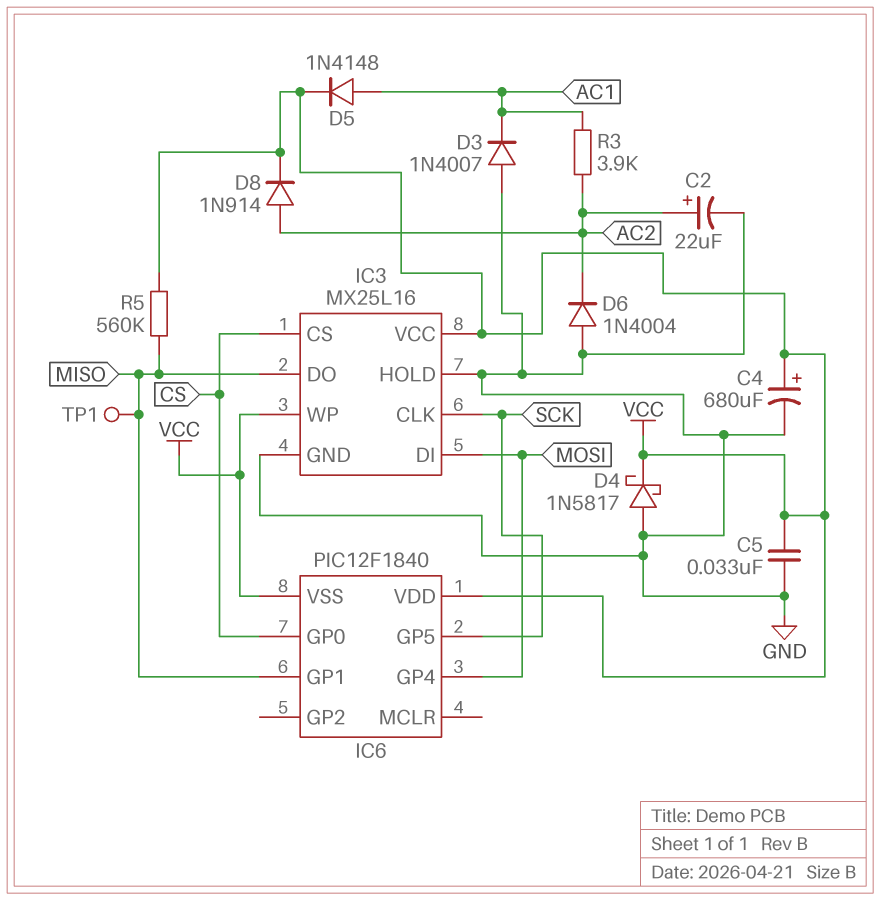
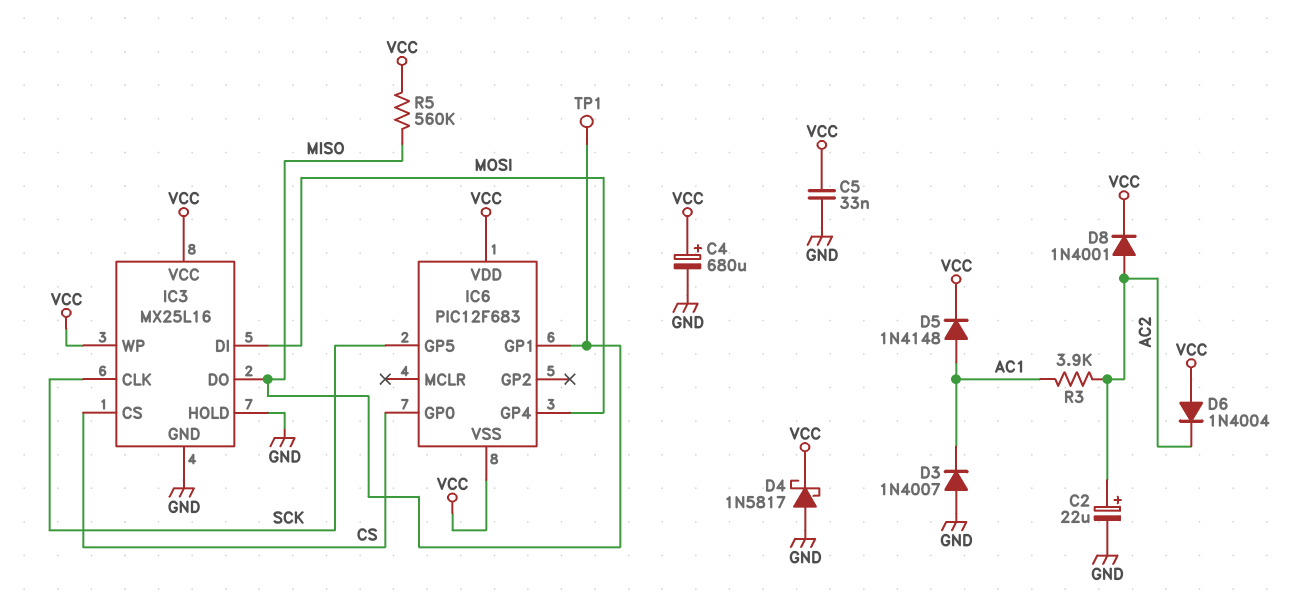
D6: diode 1N4004 (A GND, K AC2) -> diode 1N4004 (A VCC, K AC2)
D8: diode 1N914 (A AC2, K VCC) -> diode 1N4001 (A AC2, K VCC)
IC6: PIC12F1840 -> PIC12F683

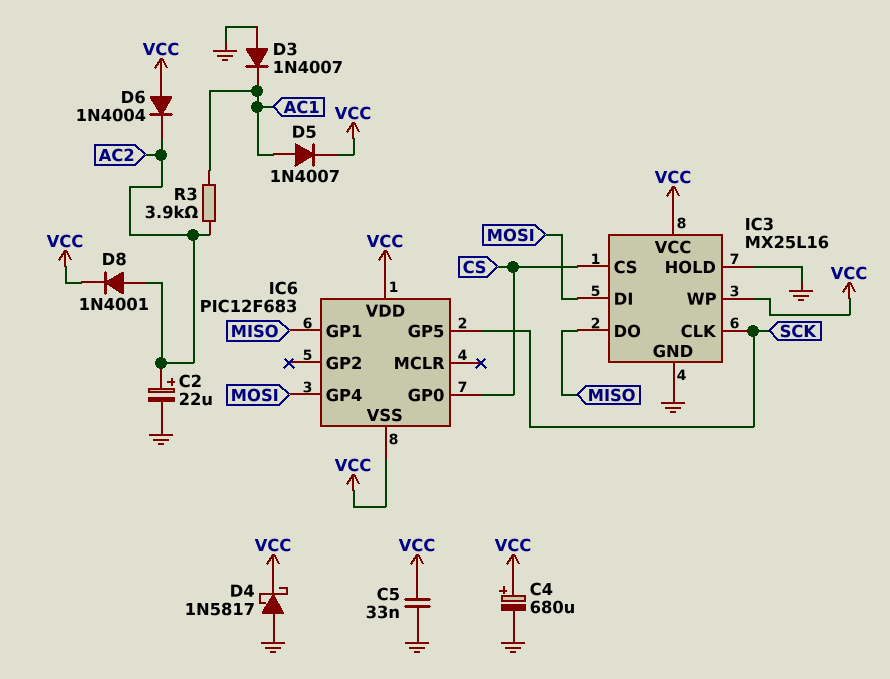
D5: diode 1N4148 (A AC1, K VCC) -> diode 1N4007 (A AC1, K VCC)
R5: 560k (MISO, VCC) -> none
TP1: test point (MISO) -> none

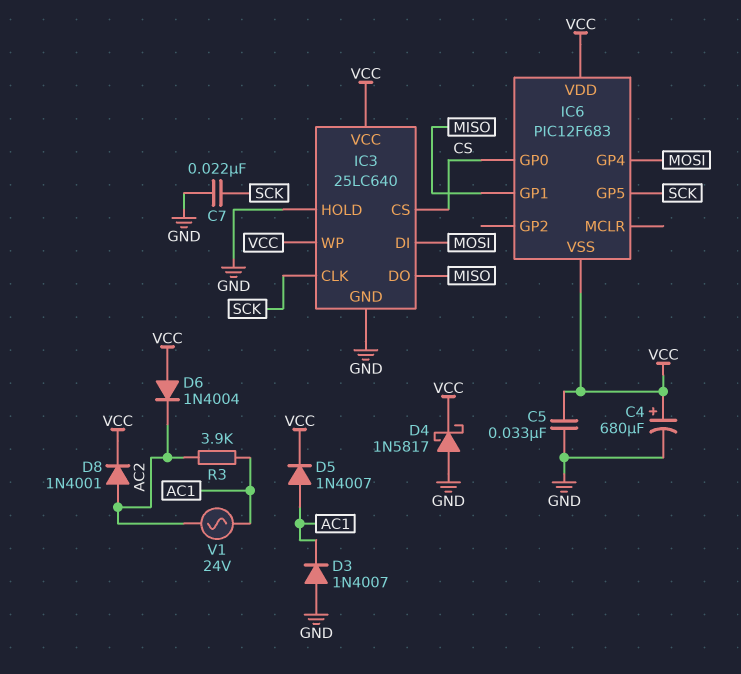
C2: 22uF (plus AC2, minus GND) -> none
C7: none -> 22nF (GND, SCK)
IC3: MX25L16 -> 25LC640
V1: none -> AC 24V (AC1, AC2)

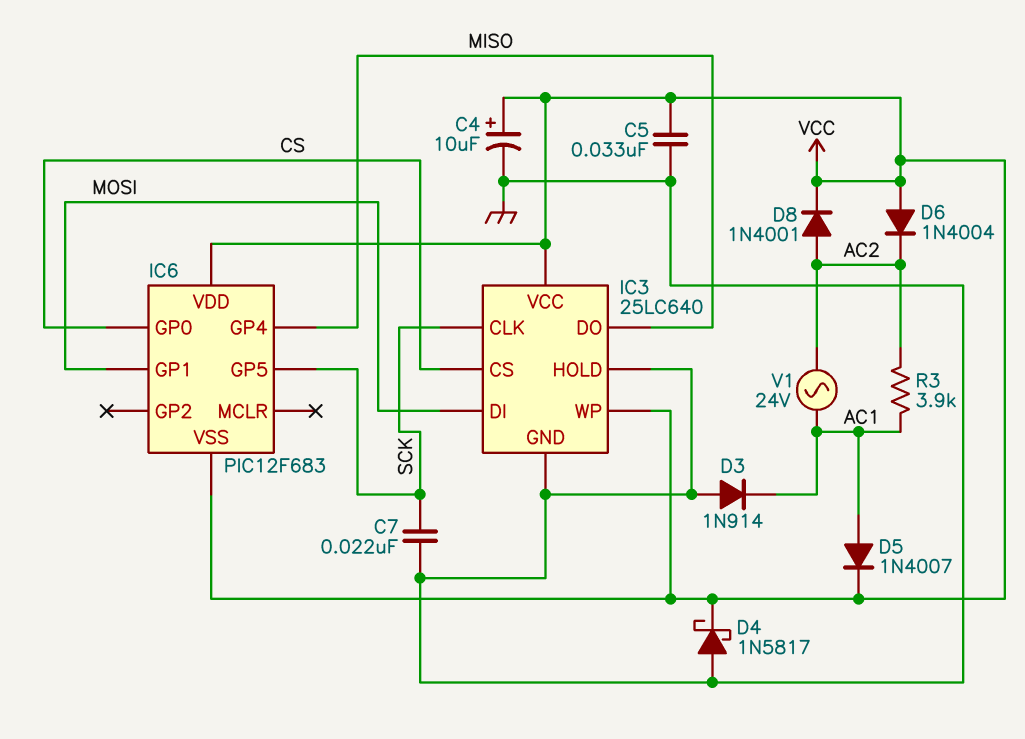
C4: 680uF (plus VCC, minus GND) -> 10uF (plus VCC, minus GND)
D3: diode 1N4007 (A GND, K AC1) -> diode 1N914 (A GND, K AC1)
IC6 pin GP1: MISO -> MOSI
IC6 pin GP4: MOSI -> MISO

